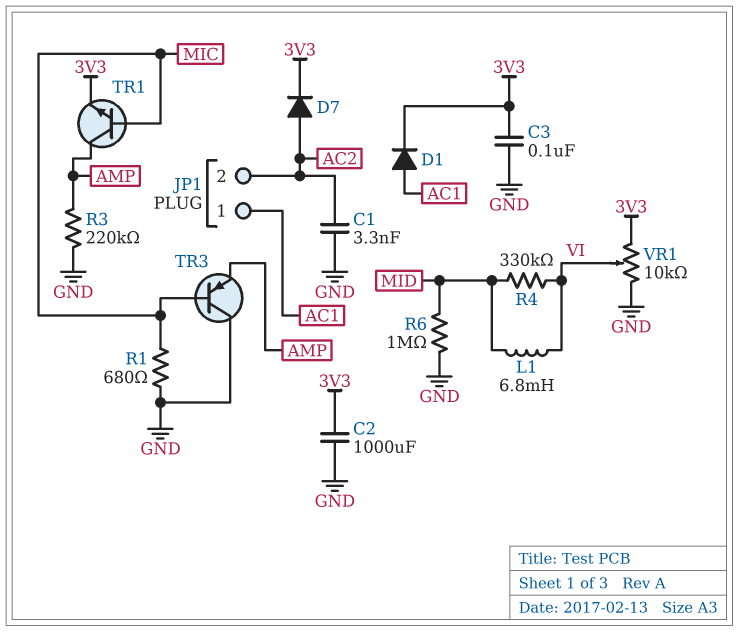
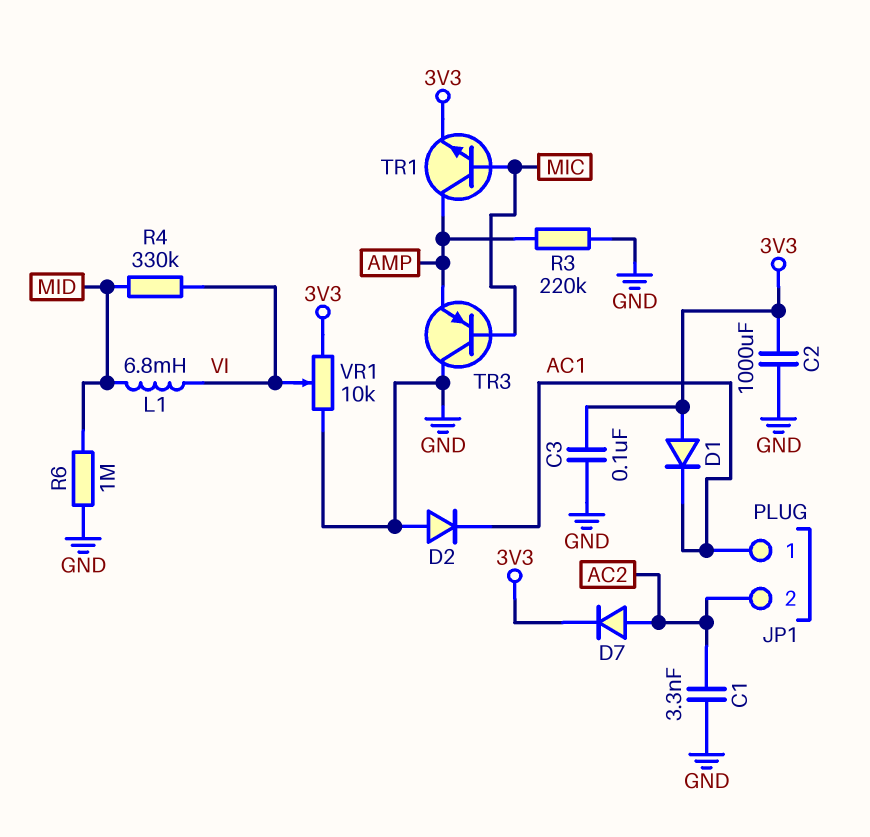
D1: diode (A AC1, K 3V3) -> diode (A 3V3, K AC1)
D2: none -> diode (A GND, K AC1)
R1: 680 (GND, MIC) -> none

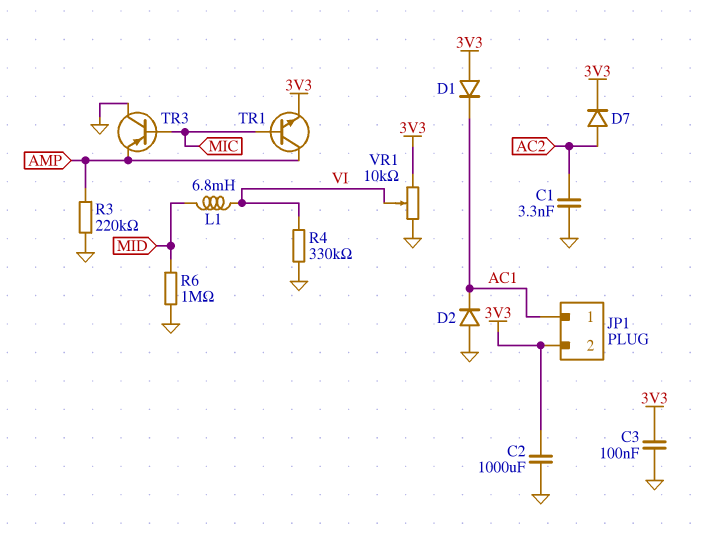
JP1 pin 2: AC2 -> 3V3
R4: 330k (MID, VI) -> 330k (GND, VI)

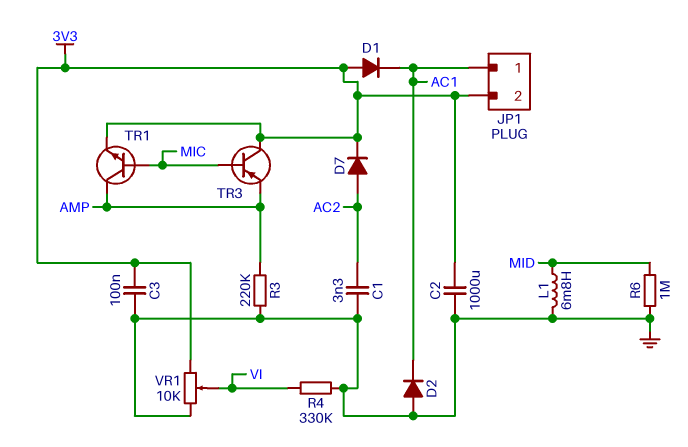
L1: 6.8mH (MID, VI) -> 6.8mH (GND, MID)
TR3: PNP (B MIC, C GND, E AMP) -> PNP (B MIC, C 3V3, E AMP)

